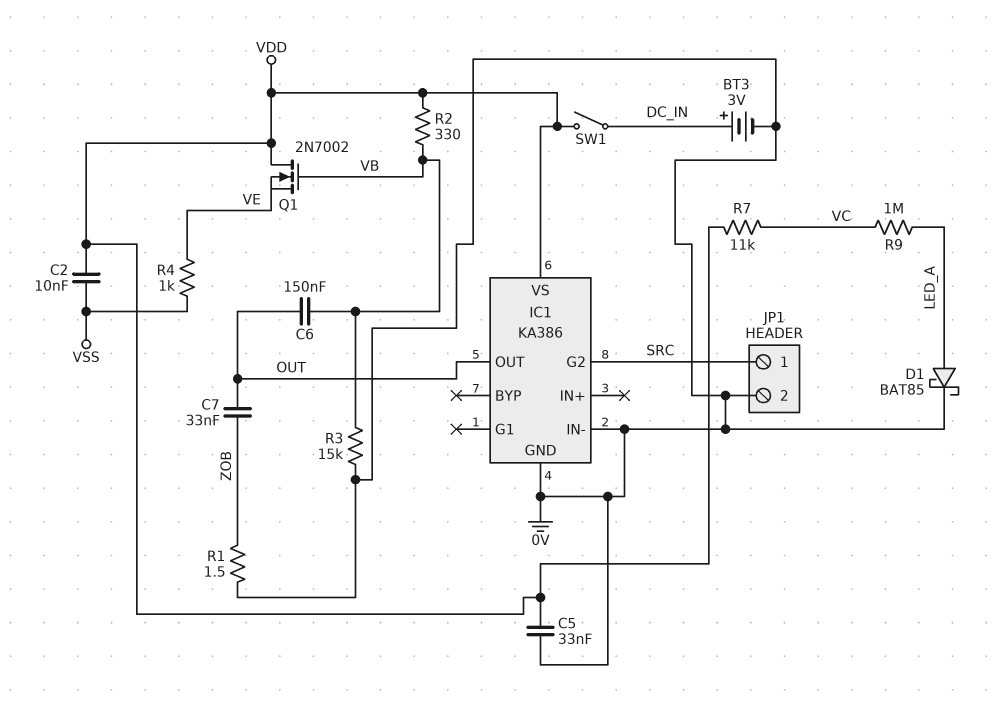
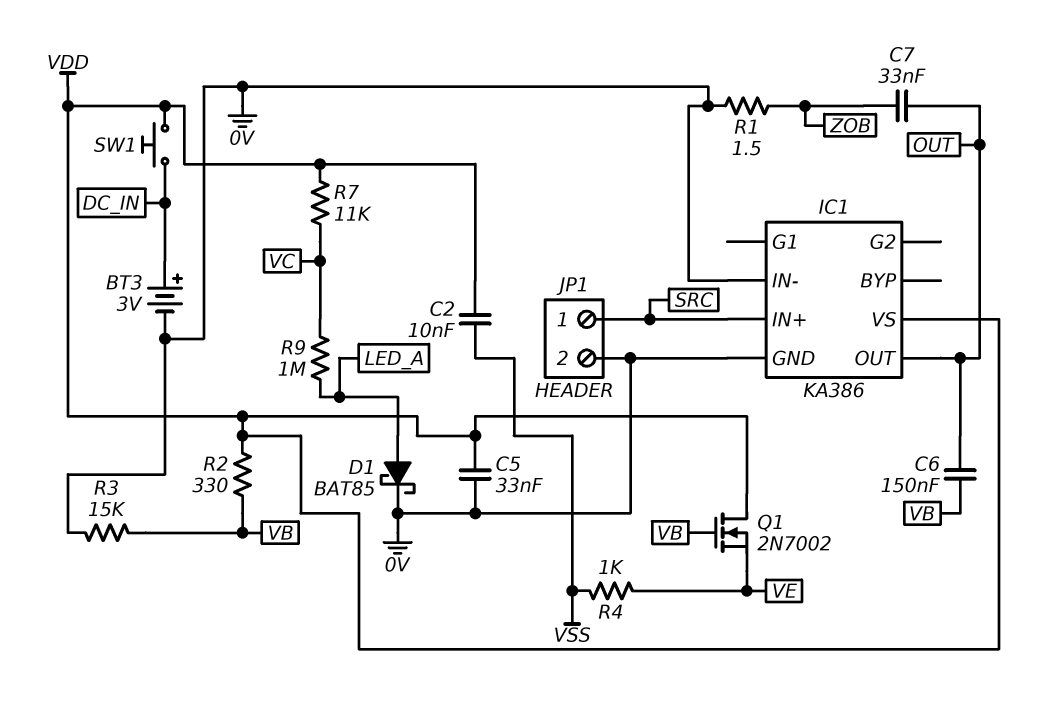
IC1 pin G2: SRC -> none
IC1 pin IN+: none -> SRC
SW1: switch (DC_IN, VDD) -> button (DC_IN, VDD)

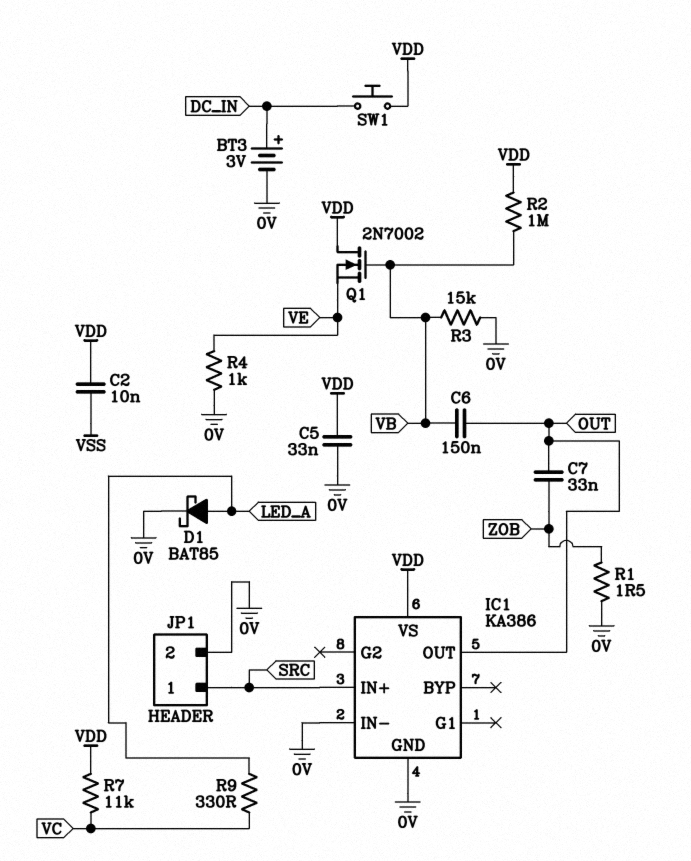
R2: 330 (VB, VDD) -> 1M (VB, VDD)
R4: 1k (VE, VSS) -> 1k (0V, VE)
R9: 1M (LED_A, VC) -> 330 (LED_A, VC)

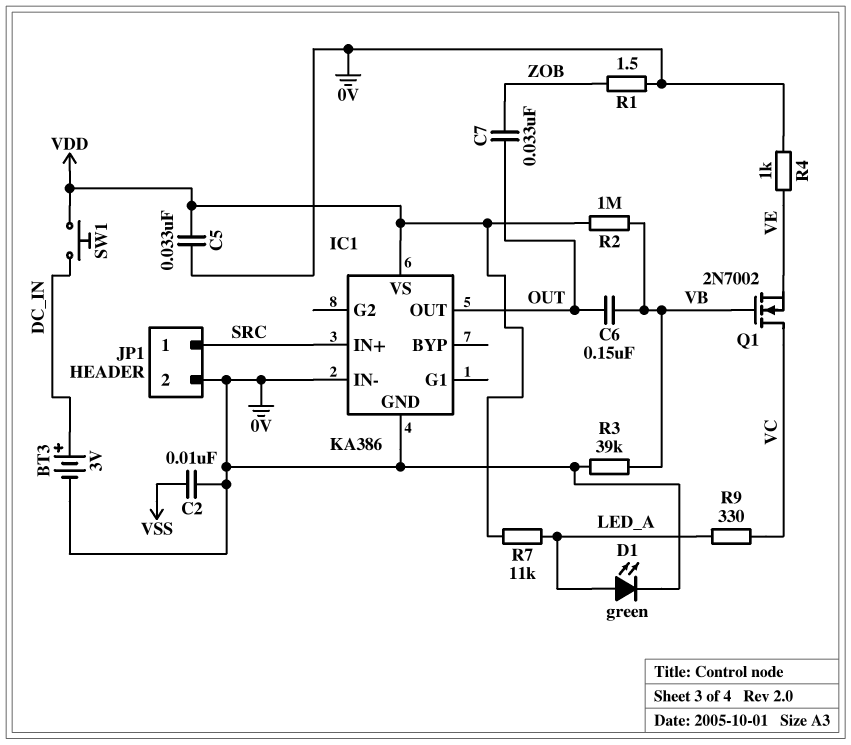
C2: 10nF (VDD, VSS) -> 10nF (0V, VSS)
D1: schottky BAT85 (A LED_A, K 0V) -> LED green (A LED_A, K 0V)
Q1: NMOS 2N7002 (G VB, D VDD, S VE) -> NMOS 2N7002 (G VB, D VC, S VE)
R3: 15k (0V, VB) -> 39k (0V, VB)
R7: 11k (VC, VDD) -> 11k (LED_A, VDD)

